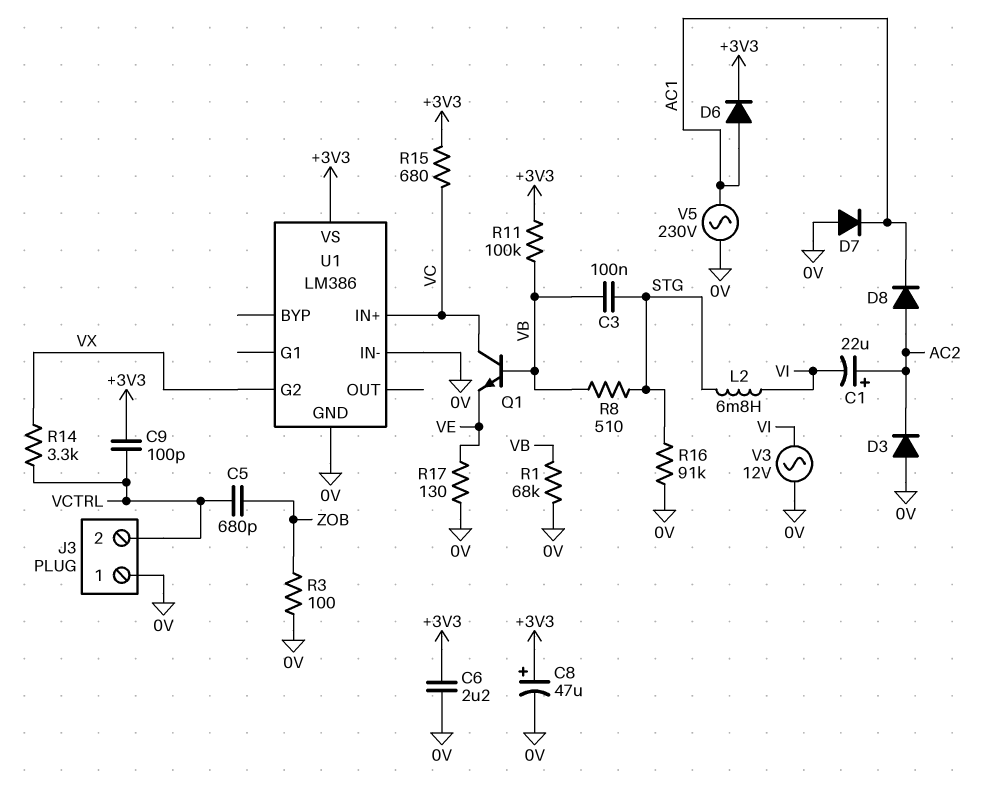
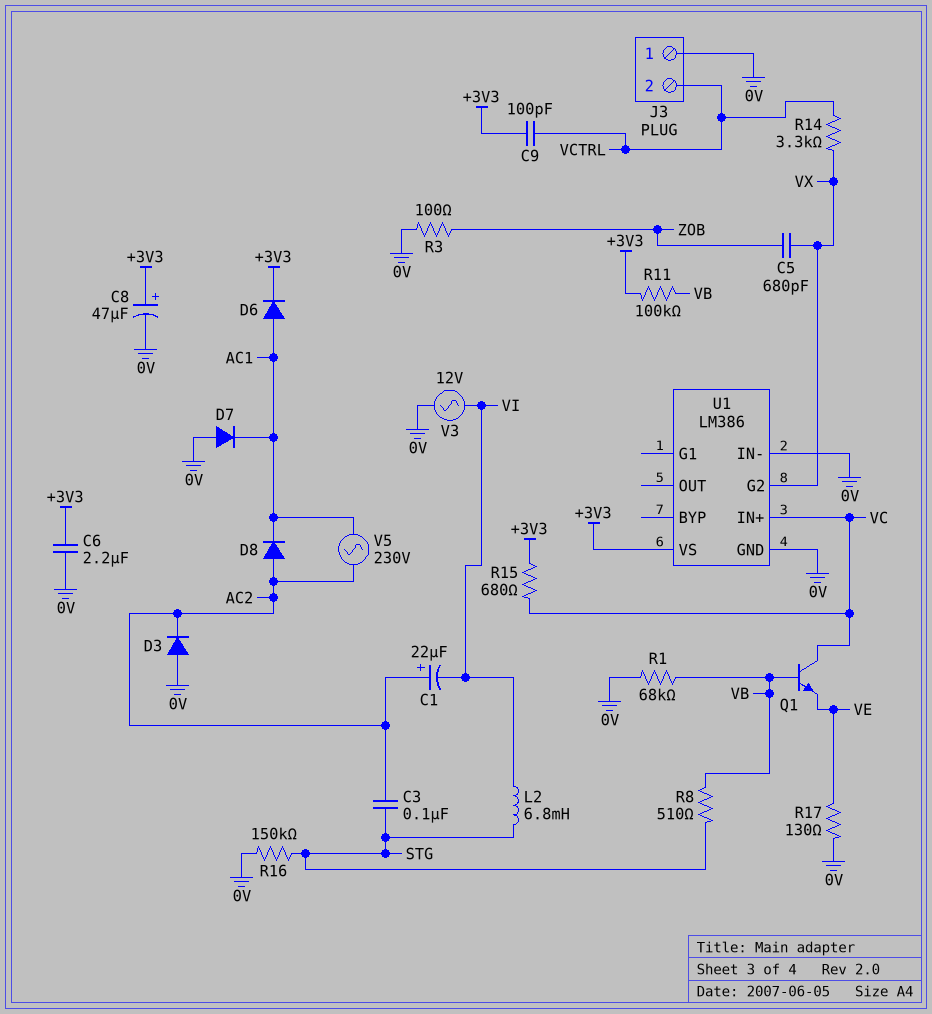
C3: 100nF (STG, VB) -> 100nF (AC2, STG)
C5: 680pF (VCTRL, ZOB) -> 680pF (VX, ZOB)
R16: 91k (0V, STG) -> 150k (0V, STG)
V5: AC 230V (0V, AC1) -> AC 230V (AC1, AC2)

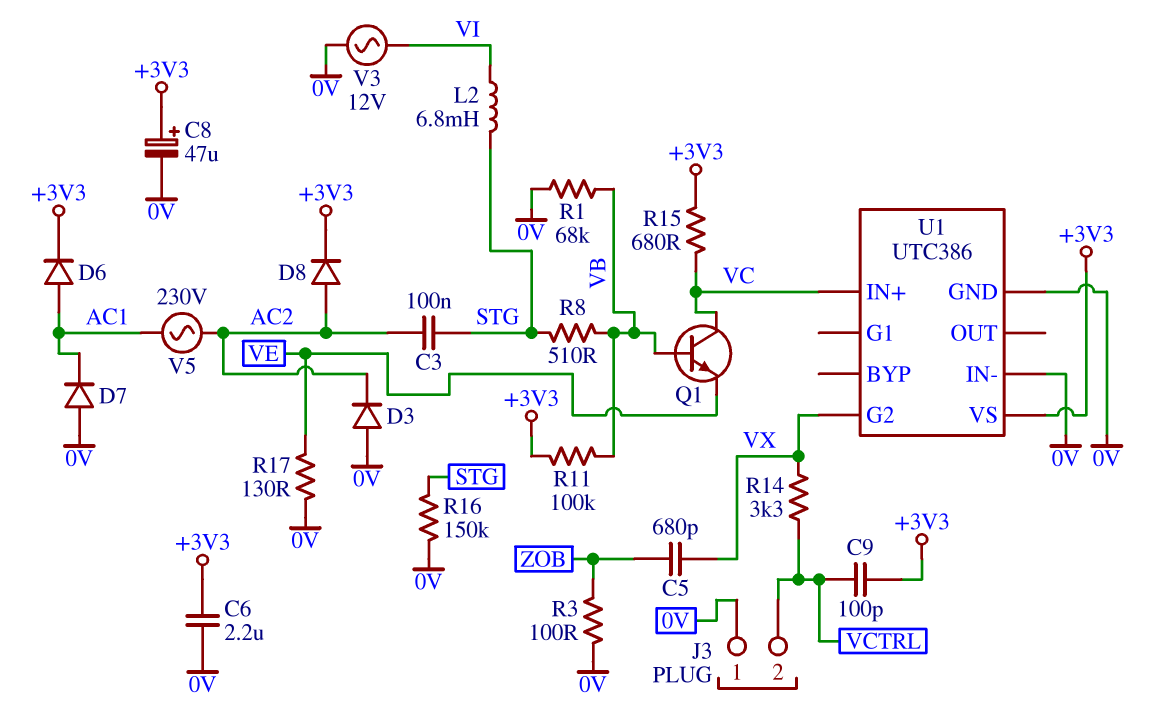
C1: 22uF (plus AC2, minus VI) -> none
D8: diode (A AC2, K AC1) -> diode (A AC2, K +3V3)
U1: LM386 -> UTC386

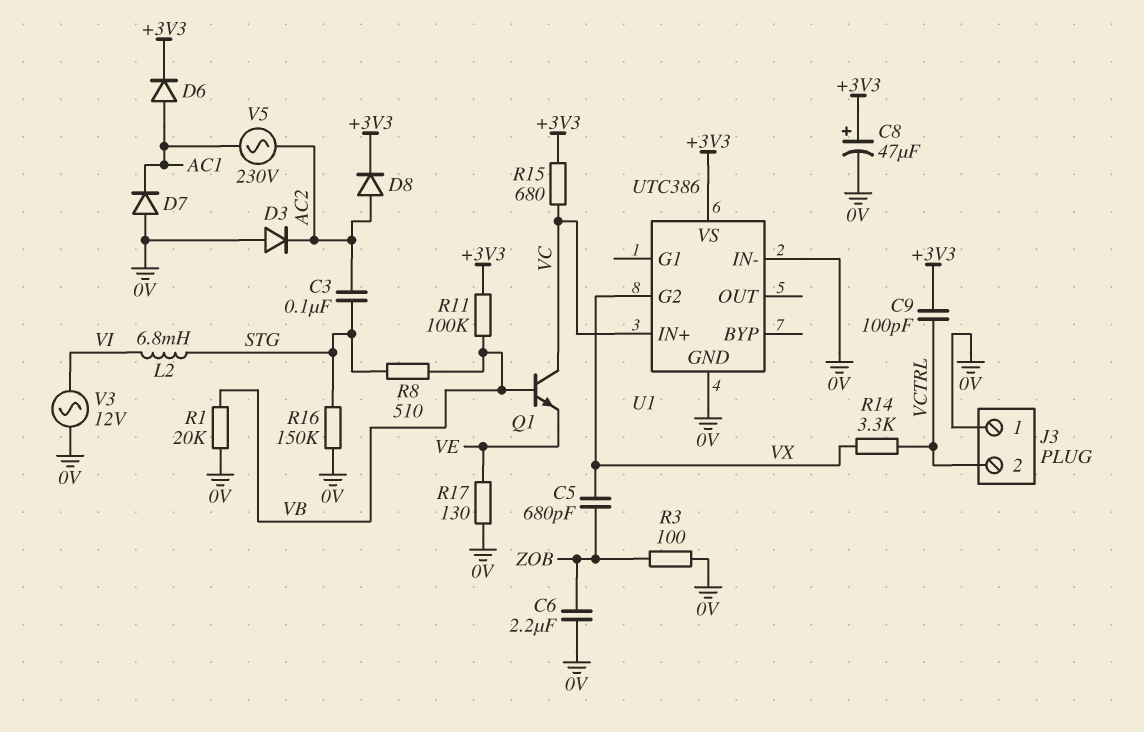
C6: 2.2uF (+3V3, 0V) -> 2.2uF (0V, ZOB)
R1: 68k (0V, VB) -> 20k (0V, VB)

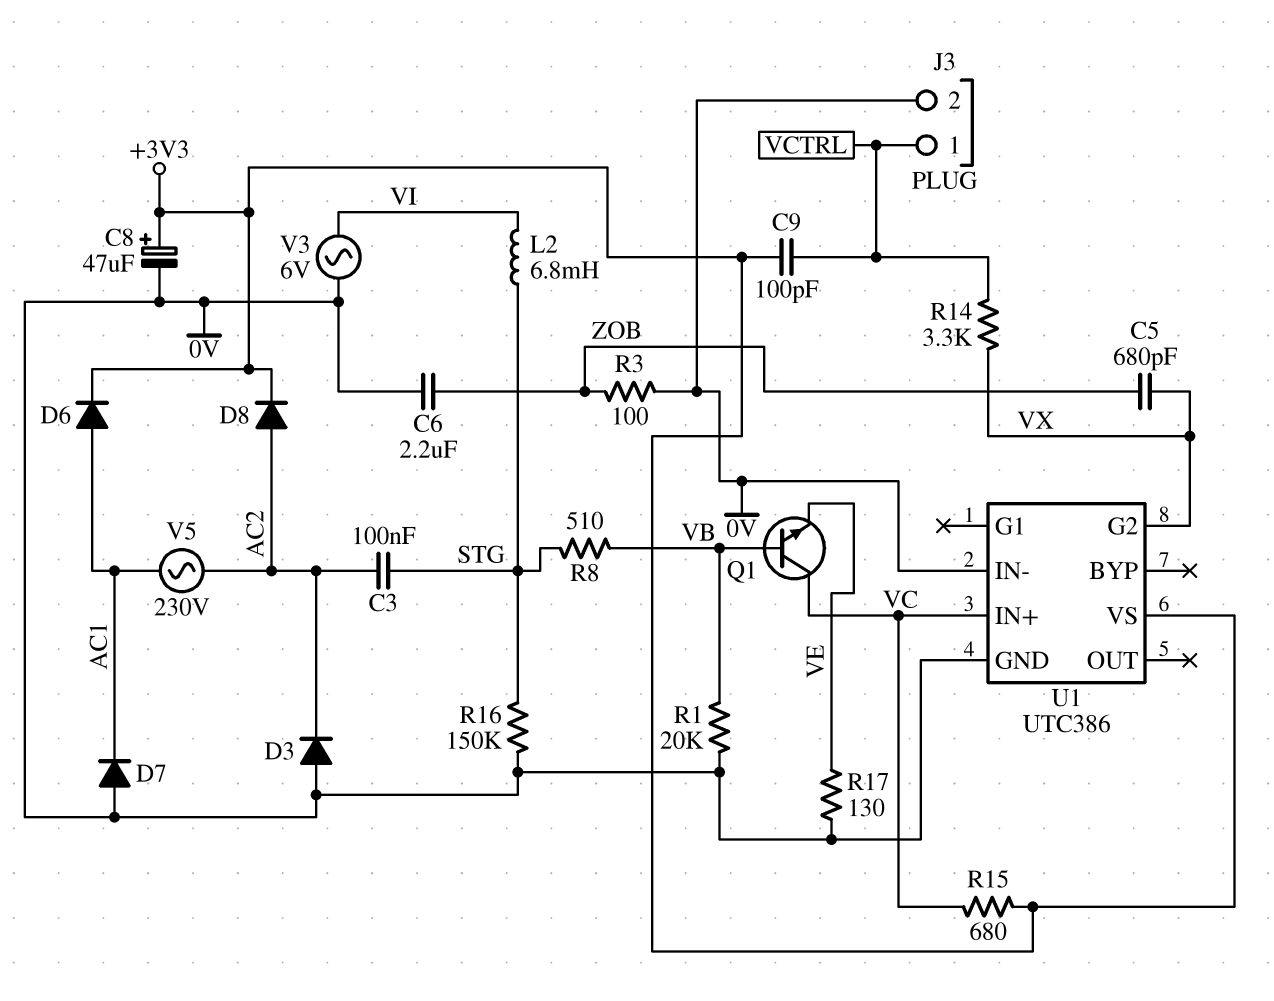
J3 pin 1: 0V -> VCTRL
J3 pin 2: VCTRL -> 0V
R11: 100k (+3V3, VB) -> none
V3: AC 12V (0V, VI) -> AC 6V (0V, VI)

